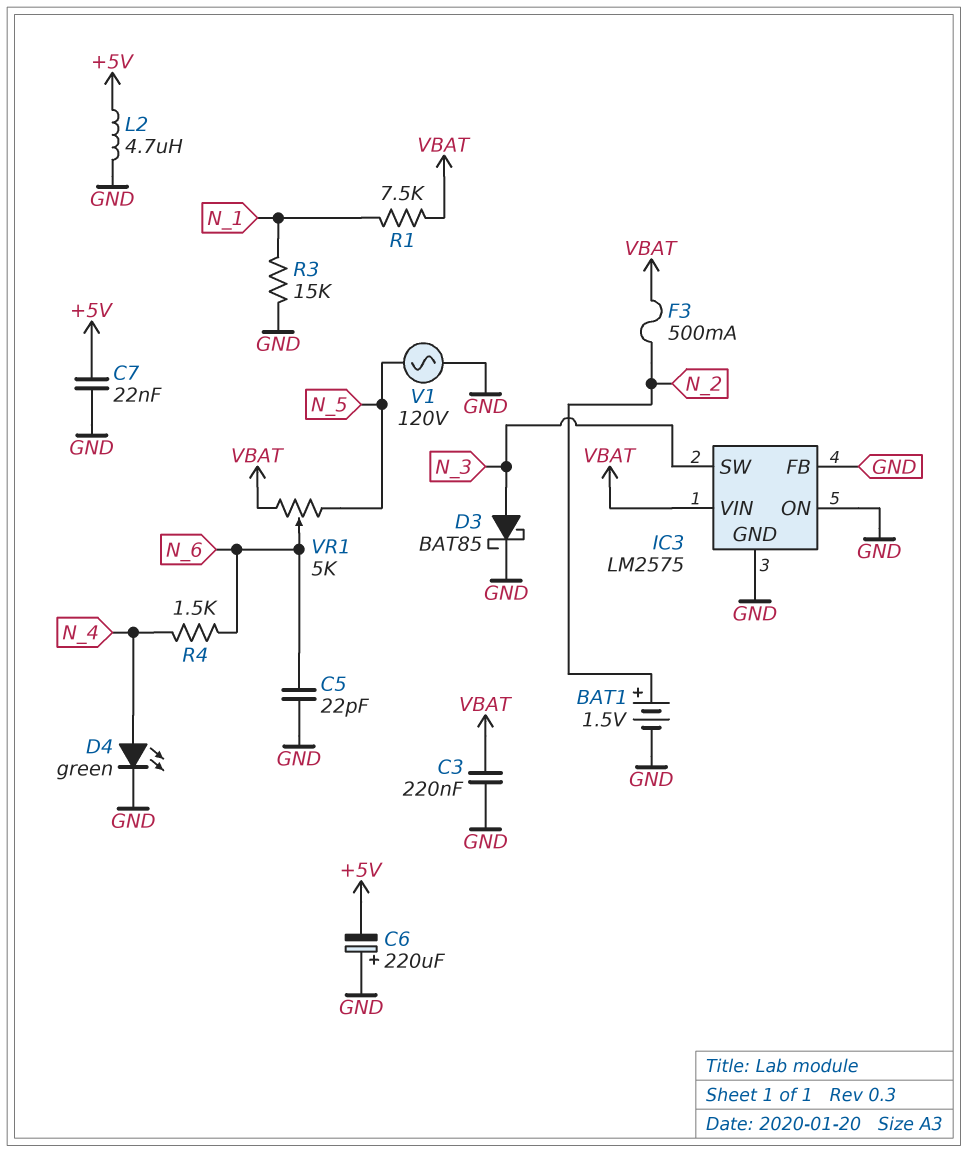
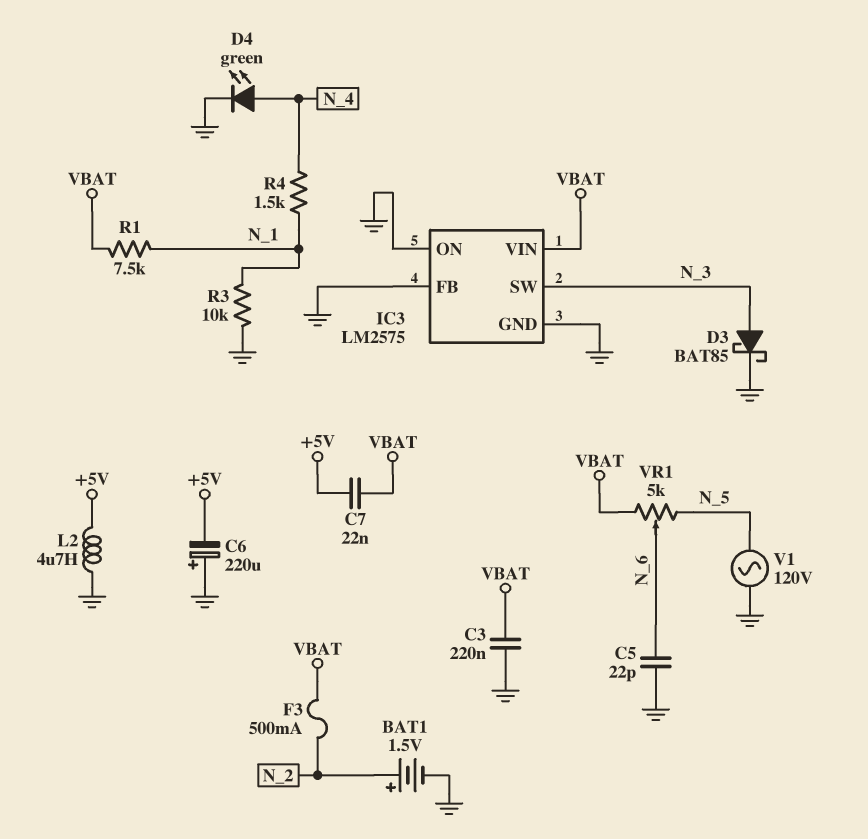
C7: 22nF (+5V, GND) -> 22nF (+5V, VBAT)
R3: 15k (GND, N_1) -> 10k (GND, N_1)
R4: 1.5k (N_4, N_6) -> 1.5k (N_1, N_4)

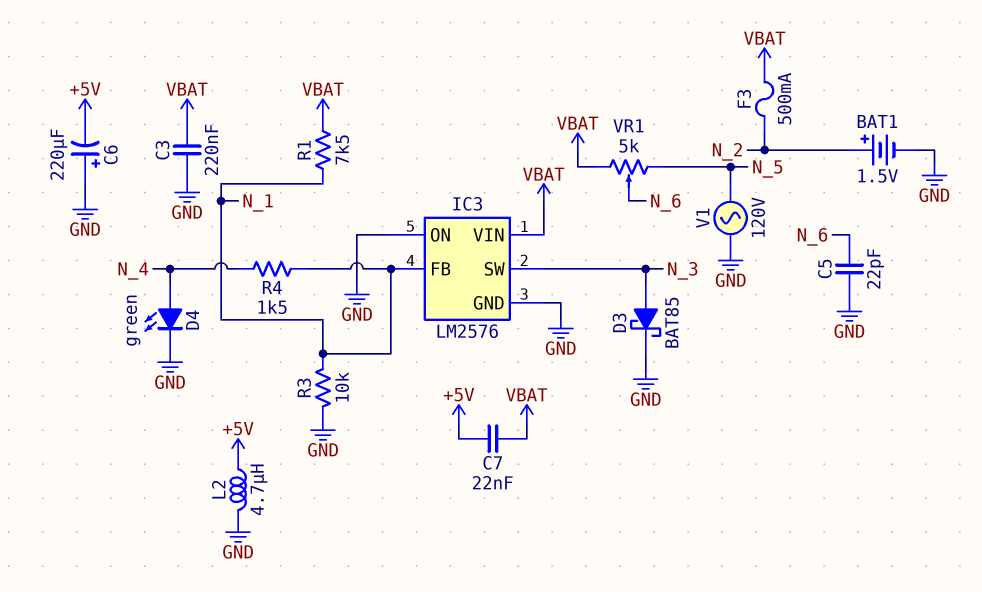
IC3: LM2575 -> LM2576
IC3 pin FB: GND -> N_1

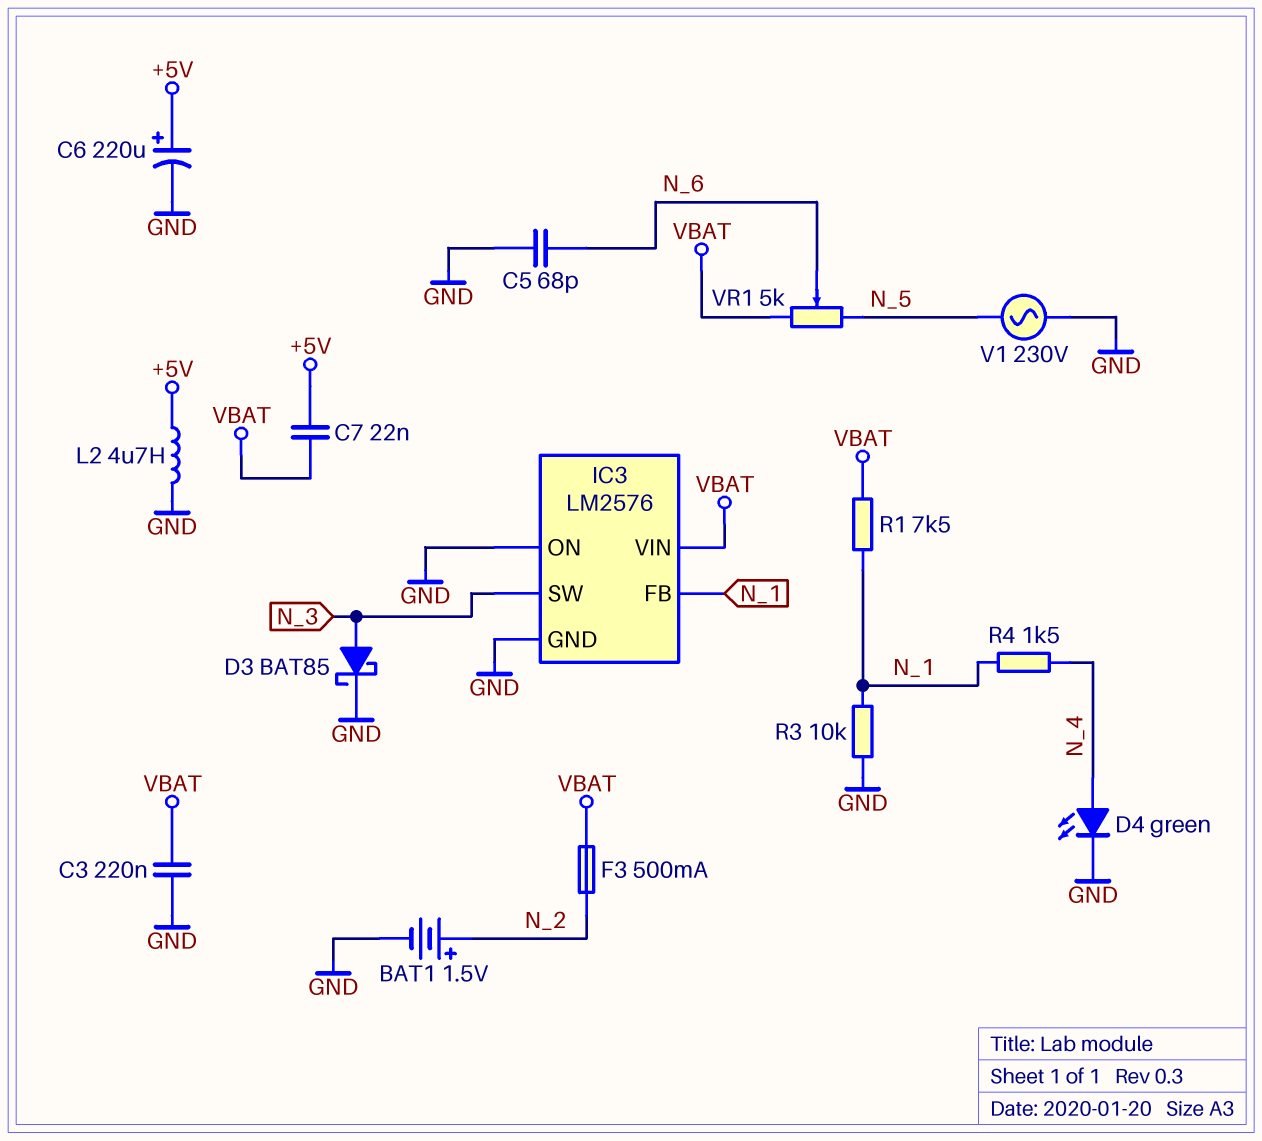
C5: 22pF (GND, N_6) -> 68pF (GND, N_6)
C6: 220uF (plus GND, minus +5V) -> 220uF (plus +5V, minus GND)
V1: AC 120V (GND, N_5) -> AC 230V (GND, N_5)

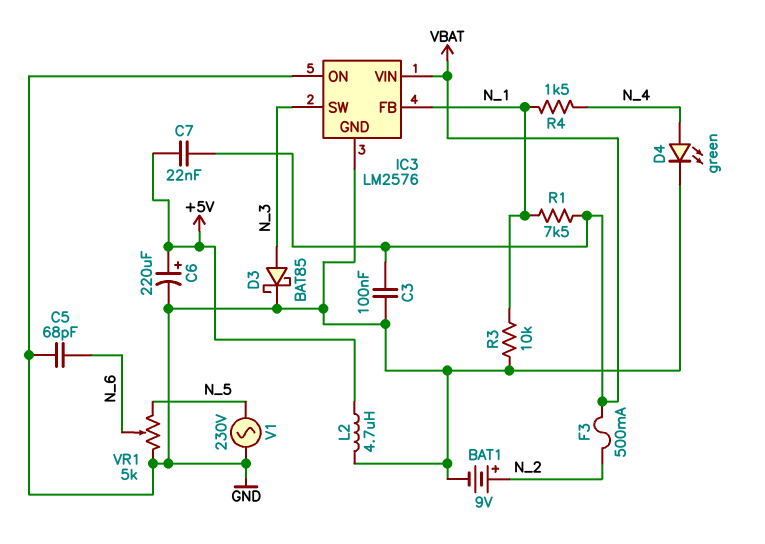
BAT1: 1.5V (plus N_2, minus GND) -> 9V (plus N_2, minus GND)
C3: 220nF (GND, VBAT) -> 100nF (GND, VBAT)
VR1: 5k (N_5, VBAT, wiper N_6) -> 5k (GND, N_5, wiper N_6)

